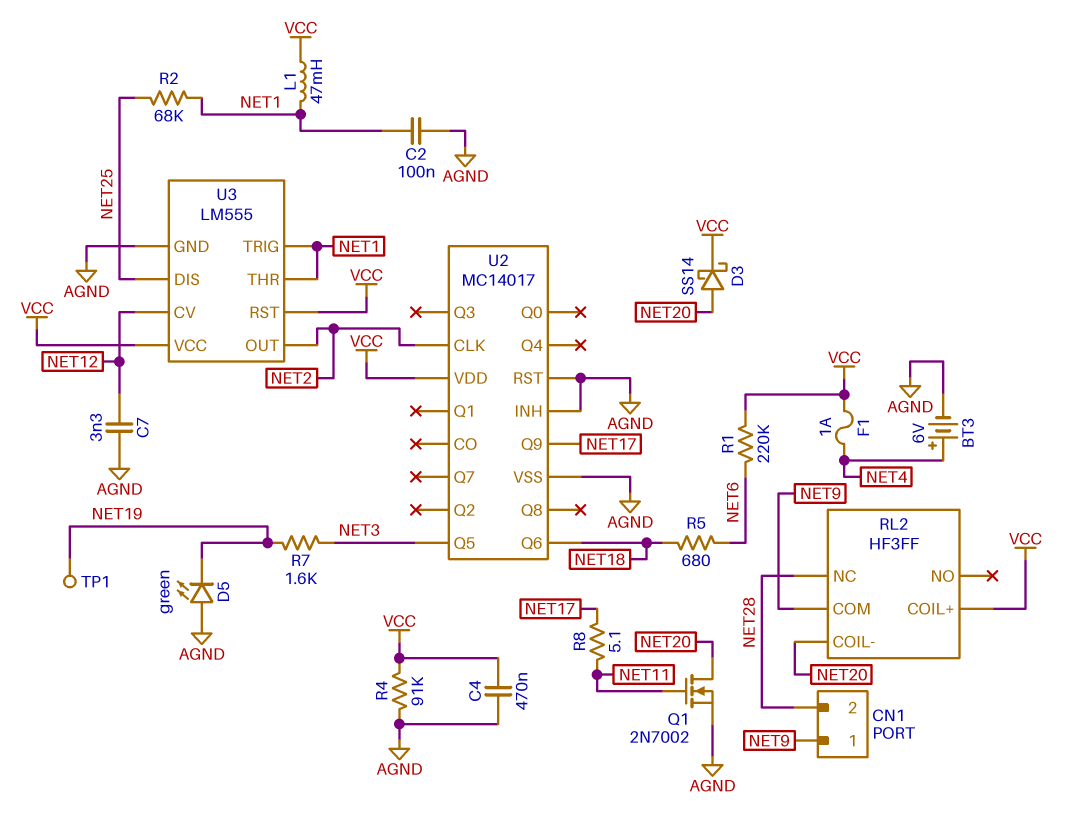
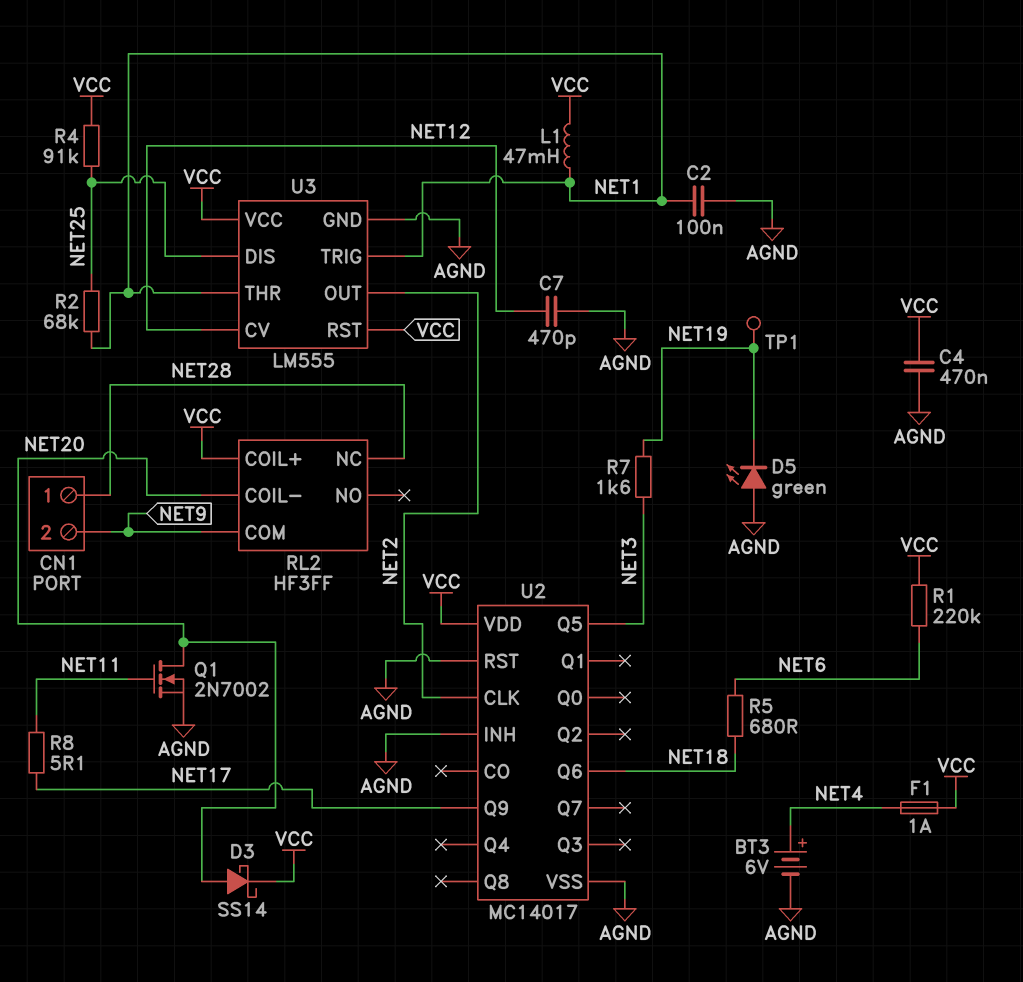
C7: 3.3nF (AGND, NET12) -> 470pF (AGND, NET12)
CN1 pin 1: NET9 -> NET28
CN1 pin 2: NET28 -> NET9
R4: 91k (AGND, VCC) -> 91k (NET25, VCC)

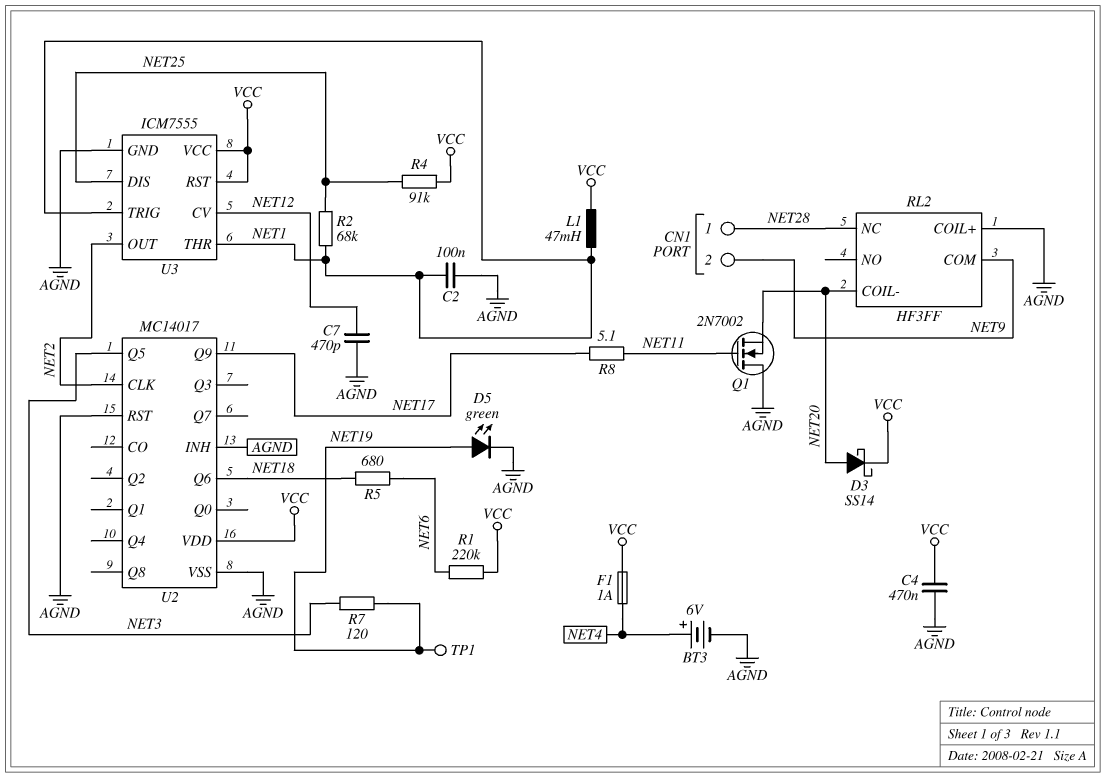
D5: LED green (A AGND, K NET19) -> LED green (A NET19, K AGND)
Q1: NMOS 2N7002 (G NET11, D NET20, S AGND) -> NMOS 2N7002 (G NET11, D AGND, S NET20)
R7: 1.6k (NET3, NET19) -> 120 (NET3, NET19)
RL2 pin COIL+: VCC -> AGND
U3: LM555 -> ICM7555

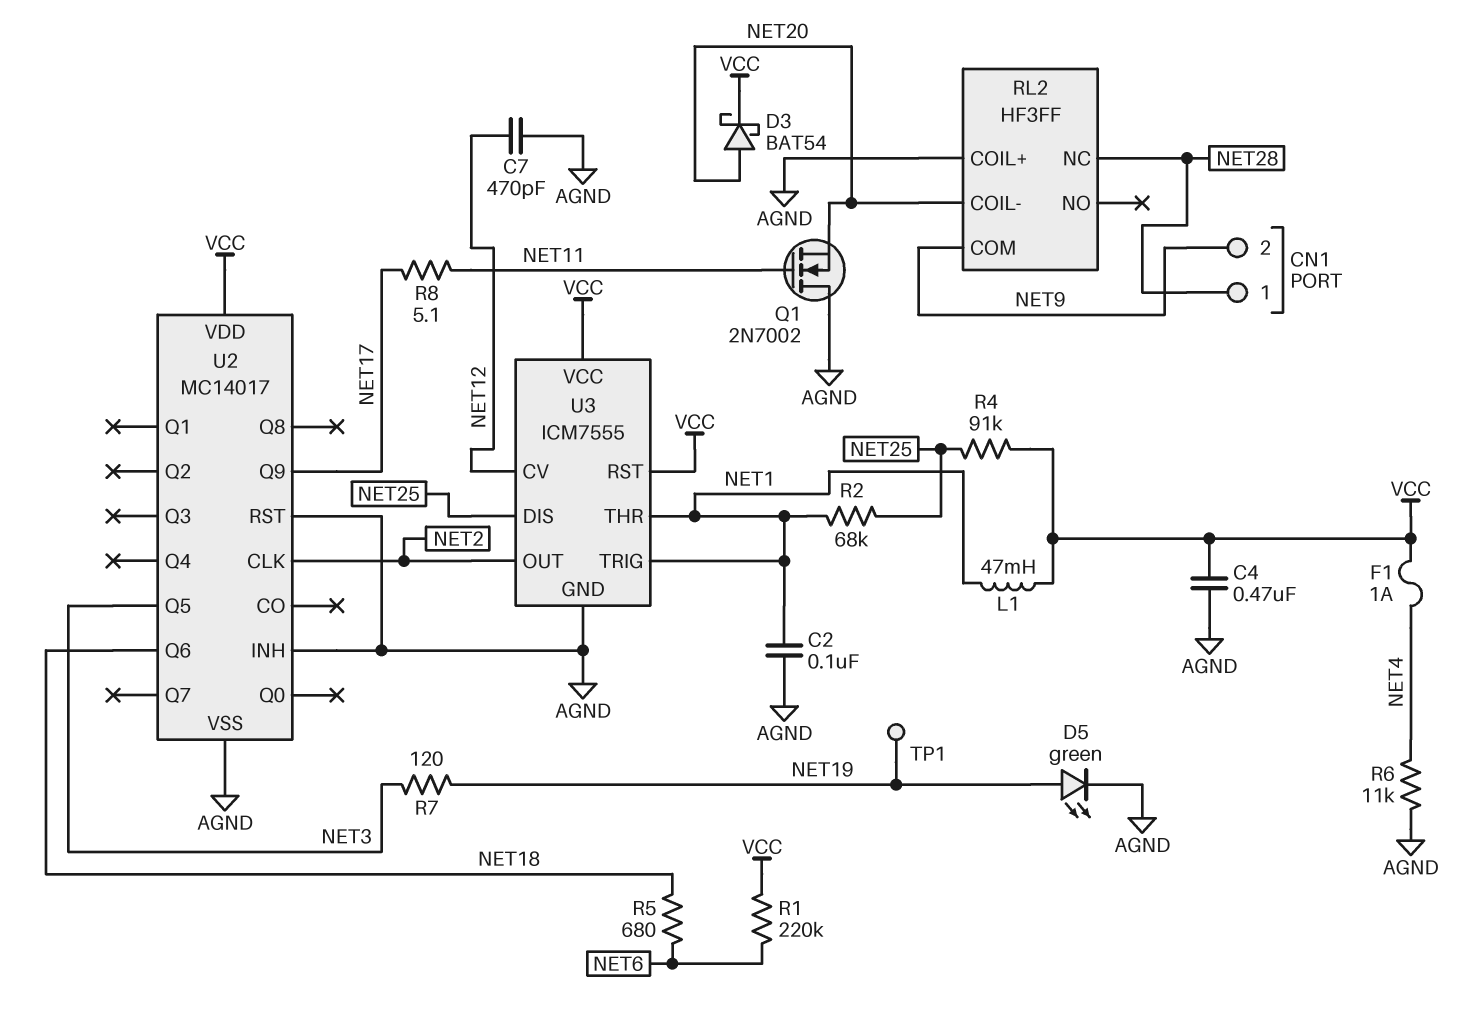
BT3: 6V (plus NET4, minus AGND) -> none
D3: schottky SS14 (A NET20, K VCC) -> schottky BAT54 (A NET20, K VCC)
R6: none -> 11k (AGND, NET4)

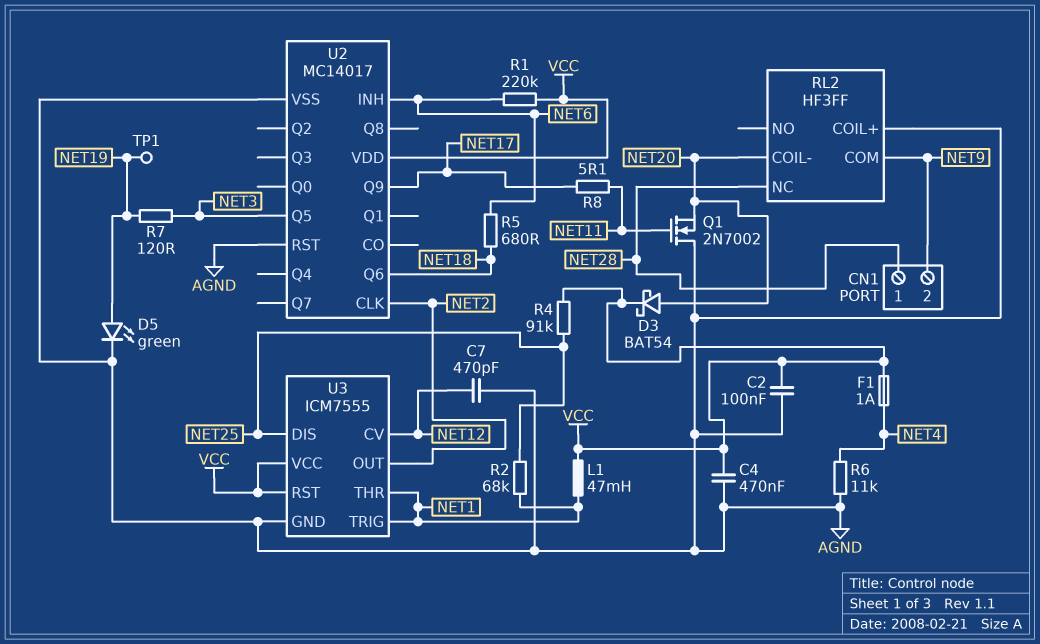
C2: 100nF (AGND, NET1) -> 100nF (AGND, VCC)
U2 pin INH: AGND -> NET6

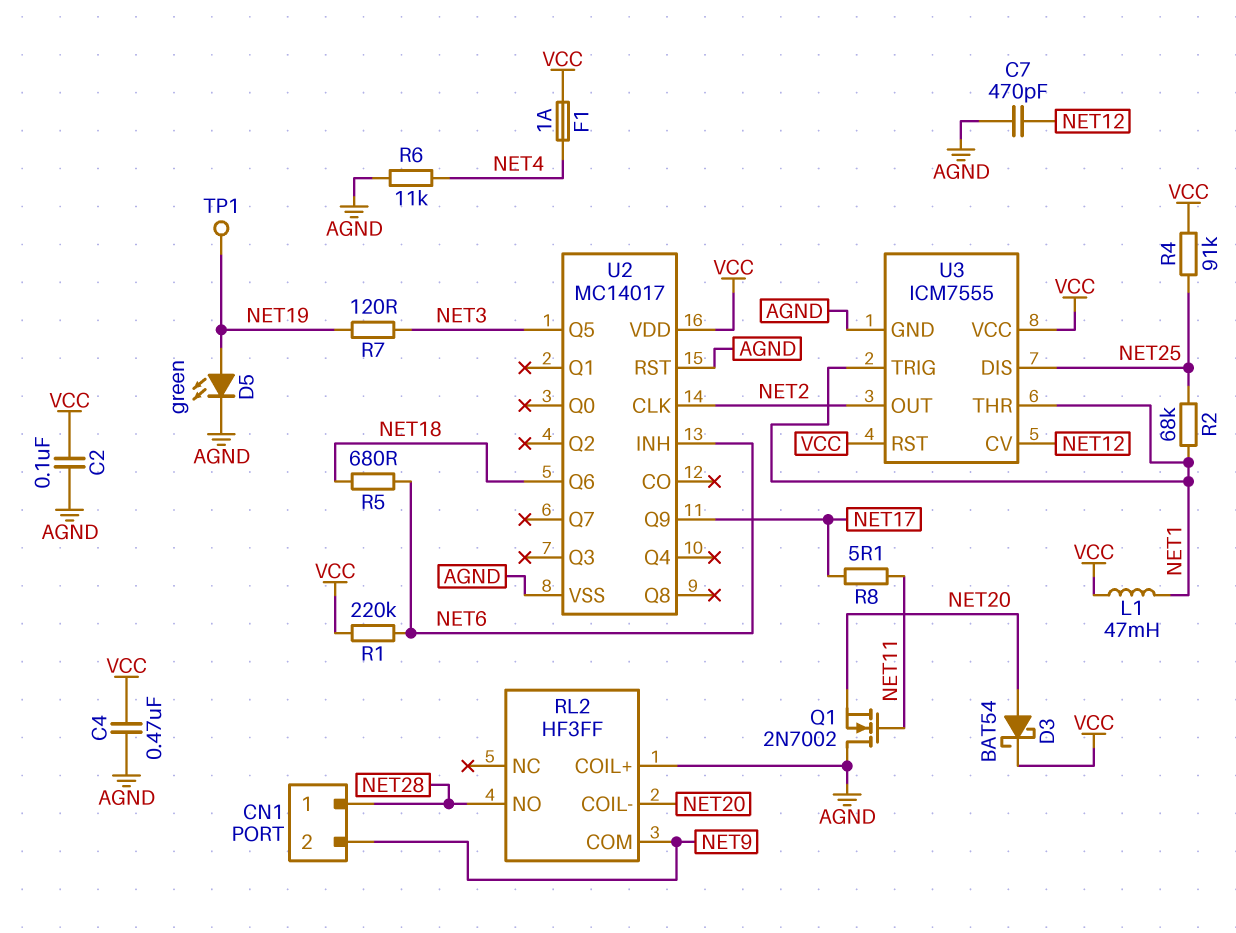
RL2 pin NC: NET28 -> none
RL2 pin NO: none -> NET28

